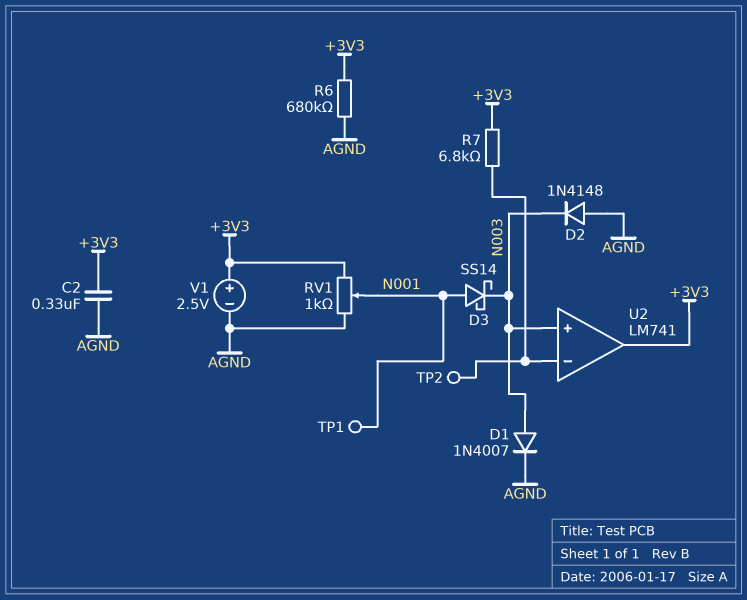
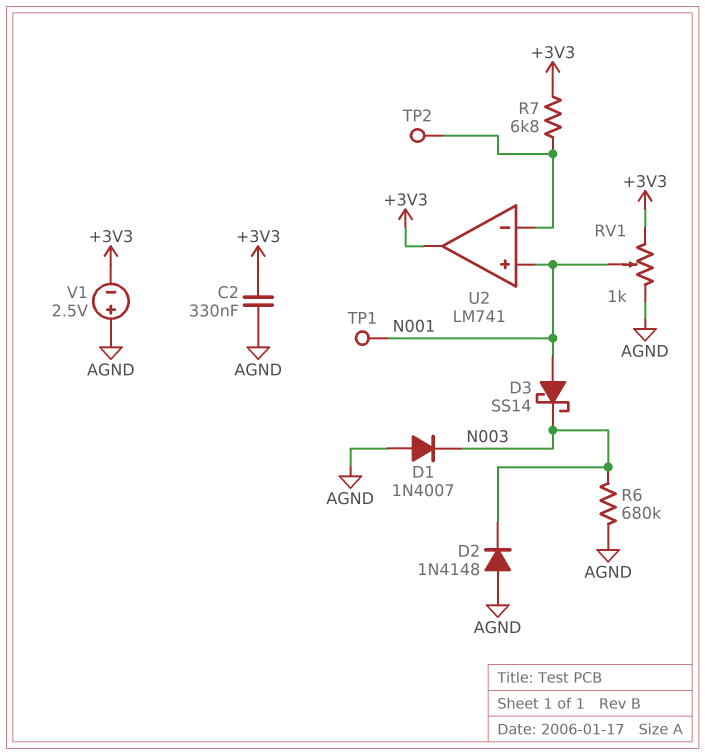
D1: diode 1N4007 (A N003, K AGND) -> diode 1N4007 (A AGND, K N003)
R6: 680k (+3V3, AGND) -> 680k (AGND, N003)
U2 pin in+: N003 -> N001
V1: 2.5V (plus +3V3, minus AGND) -> 2.5V (plus AGND, minus +3V3)

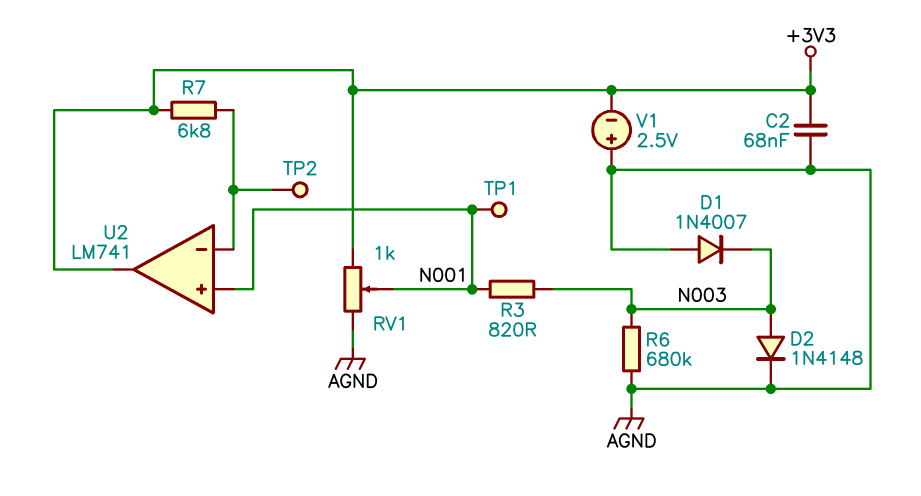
C2: 330nF (+3V3, AGND) -> 68nF (+3V3, AGND)
D2: diode 1N4148 (A AGND, K N003) -> diode 1N4148 (A N003, K AGND)
D3: schottky SS14 (A N001, K N003) -> none
R3: none -> 820 (N001, N003)

